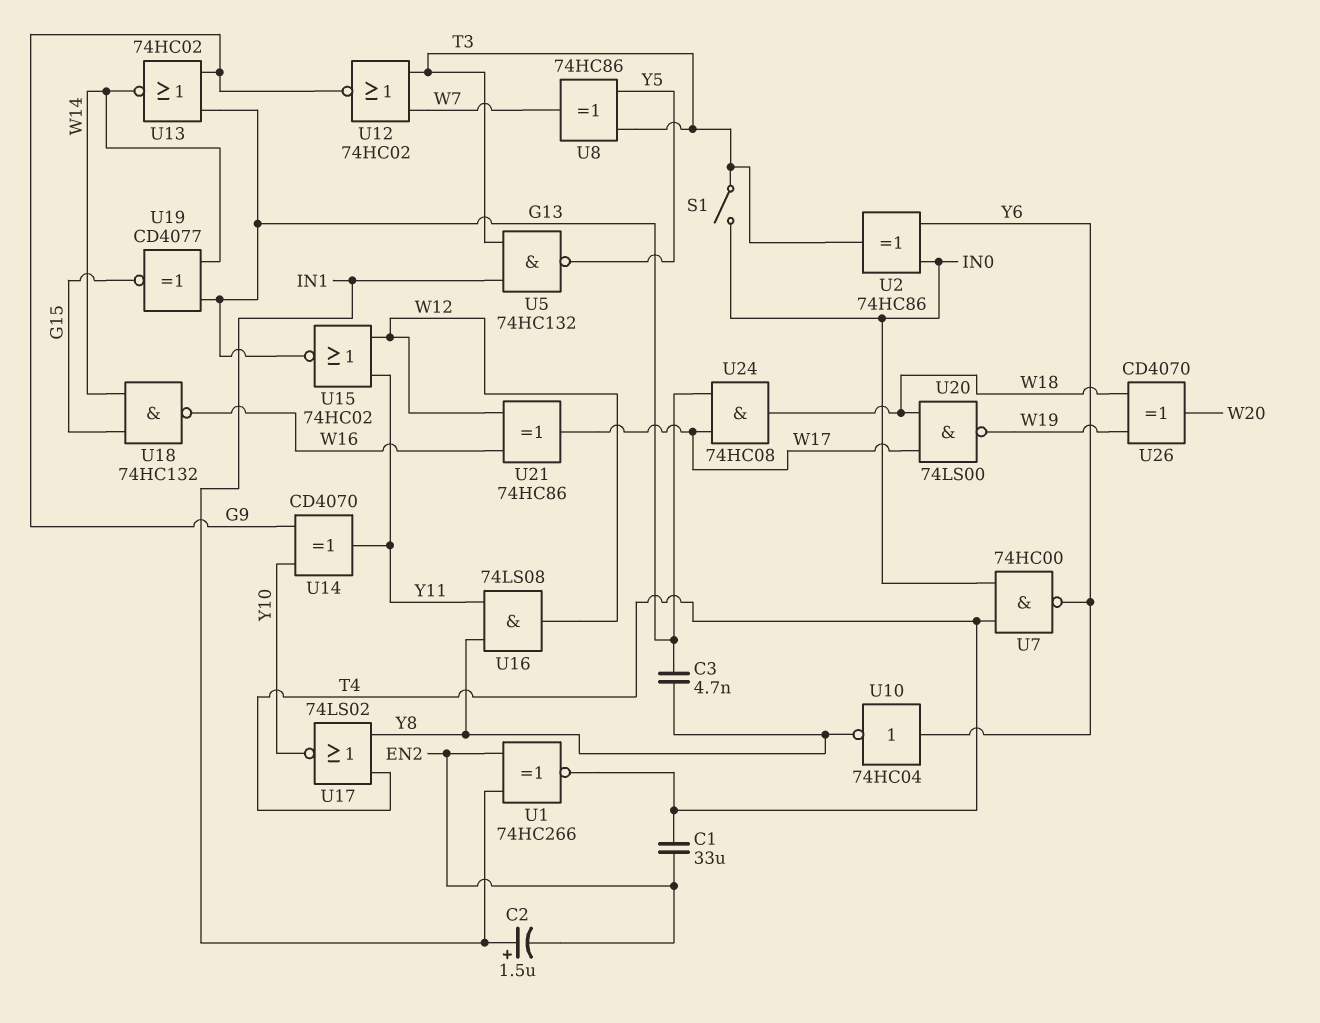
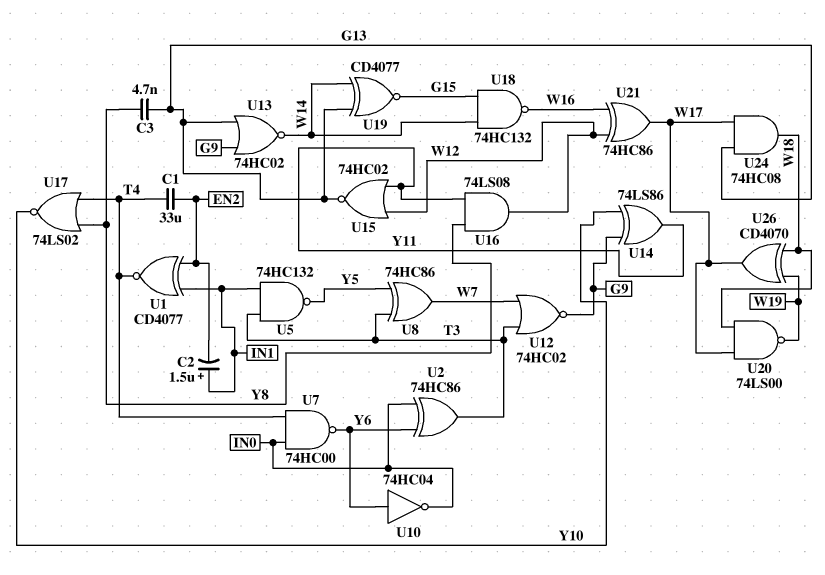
S1: switch (IN0, T3) -> none
U1: XNOR 74HC266 (in EN2, in IN1, out T4) -> XNOR CD4077 (in EN2, in IN1, out T4)
U10: NOT 74HC04 (in Y6, out Y8) -> NOT 74HC04 (in Y6, out IN0)
U14: XOR CD4070 (in G9, in Y10, out Y11) -> XOR 74LS86 (in G9, in Y10, out Y11)
U26: XOR CD4070 (in W18, in W19, out W20) -> XOR CD4070 (in W18, in W19, out W17)

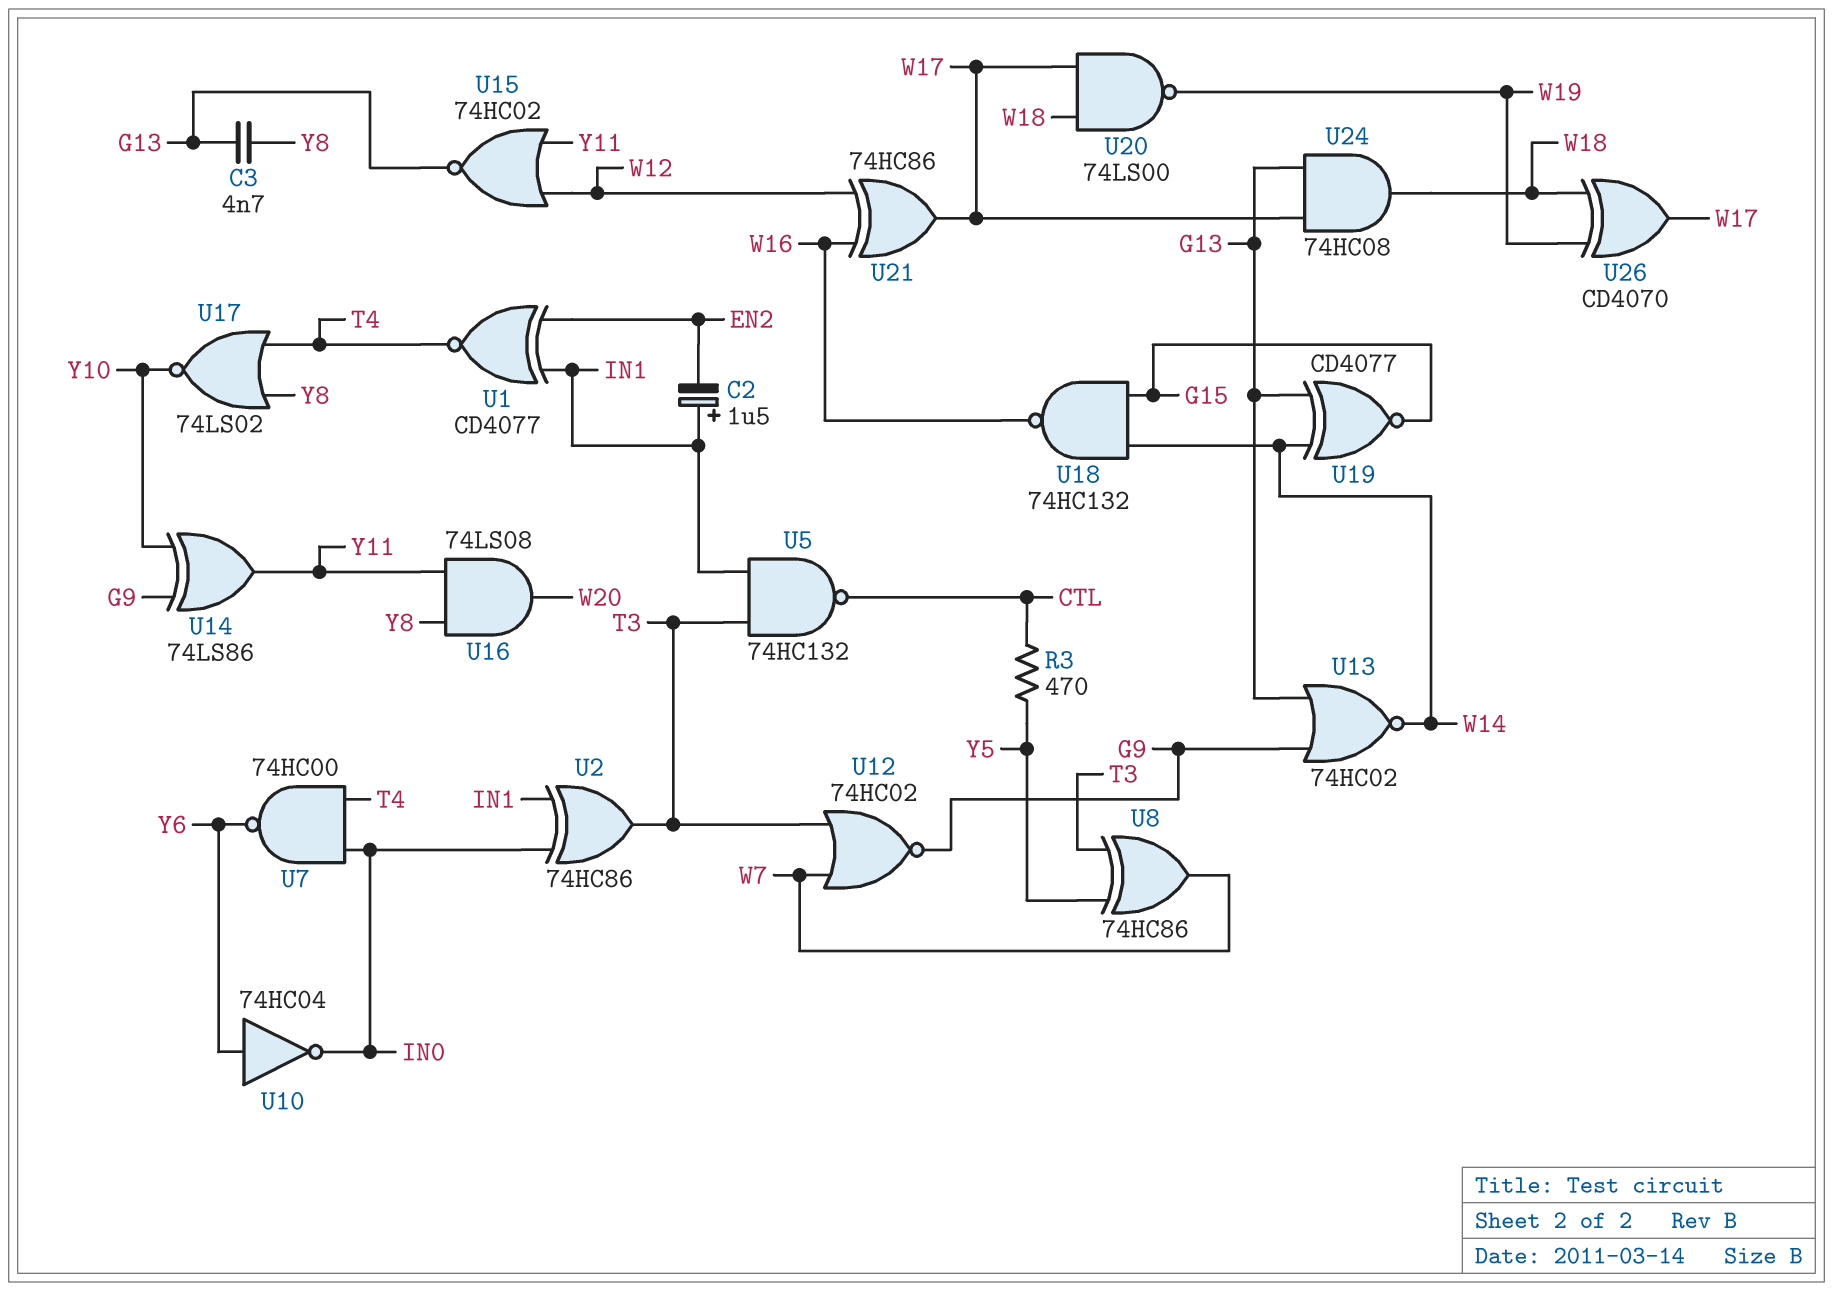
C1: 33uF (EN2, T4) -> none
R3: none -> 470 (CTL, Y5)
U2: XOR 74HC86 (in IN0, in Y6, out T3) -> XOR 74HC86 (in IN0, in IN1, out T3)
U5: NAND 74HC132 (in IN1, in T3, out Y5) -> NAND 74HC132 (in IN1, in T3, out CTL)
U16: AND 74LS08 (in Y8, in Y11, out W12) -> AND 74LS08 (in Y8, in Y11, out W20)

